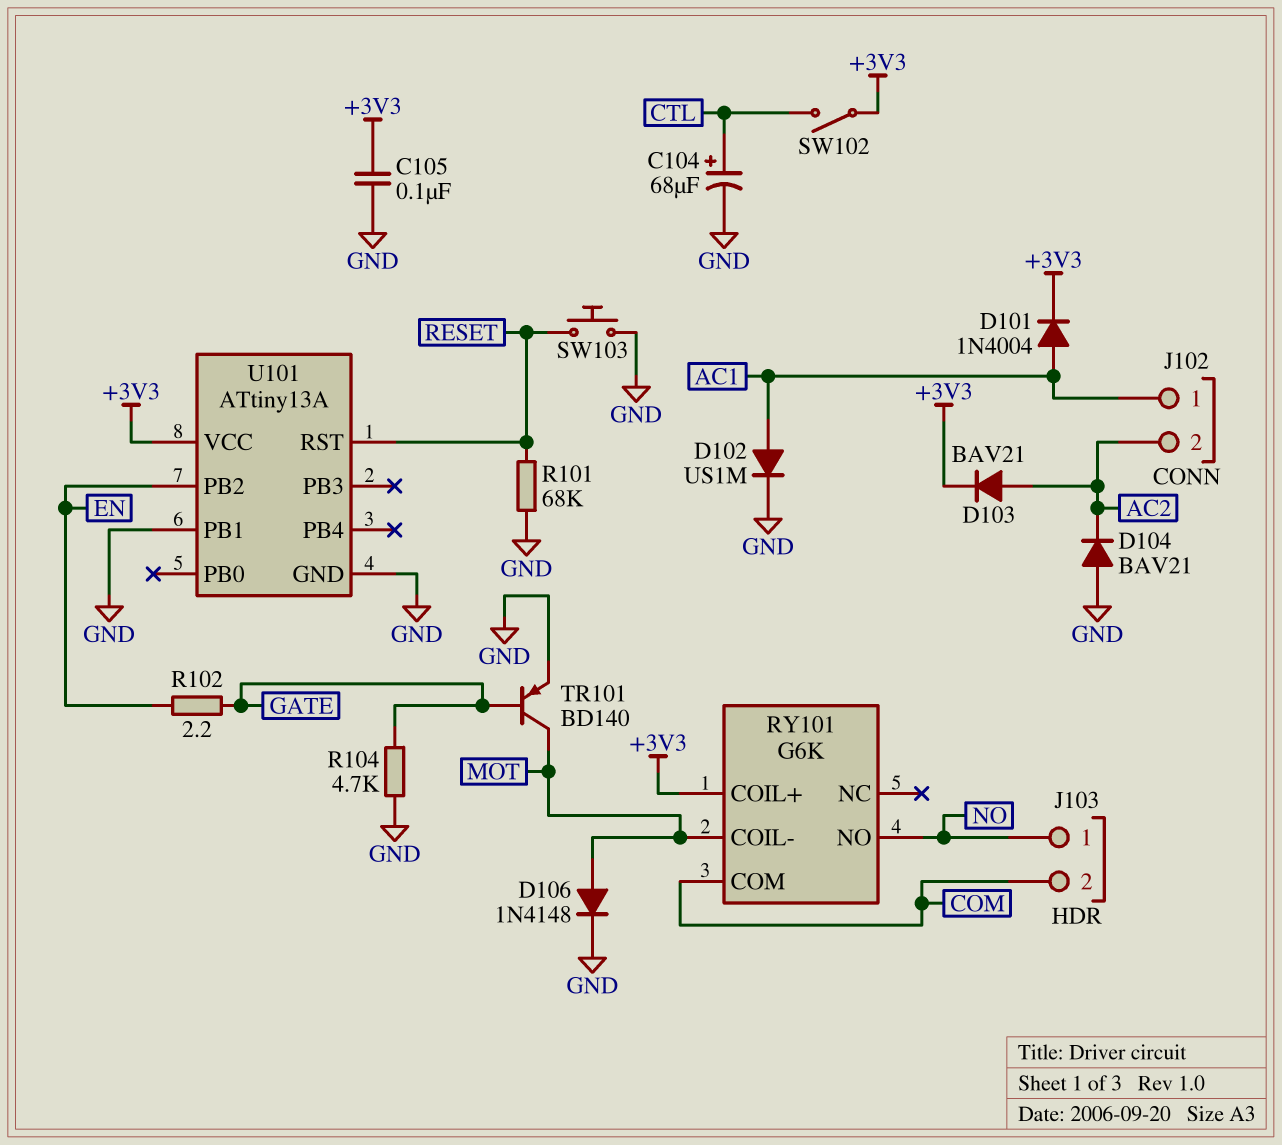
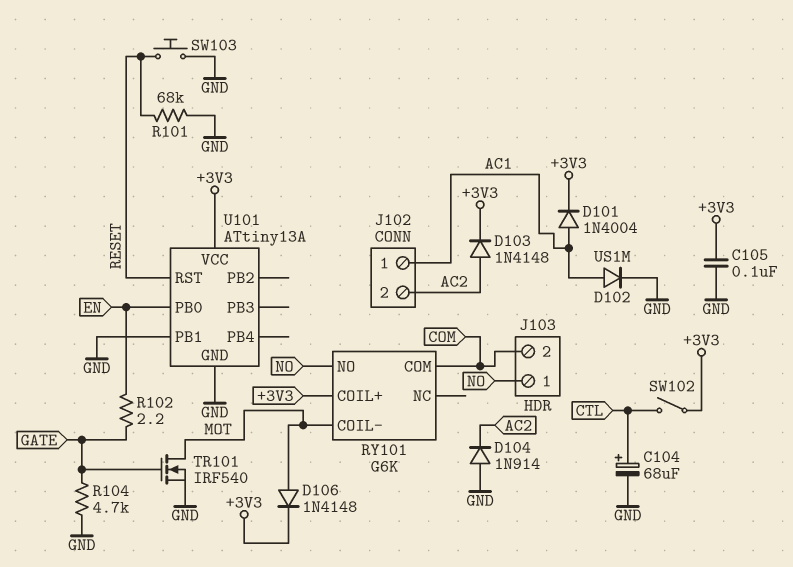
D103: diode BAV21 (A AC2, K +3V3) -> diode 1N4148 (A AC2, K +3V3)
D104: diode BAV21 (A GND, K AC2) -> diode 1N914 (A GND, K AC2)
D106: diode 1N4148 (A MOT, K GND) -> diode 1N4148 (A MOT, K +3V3)
TR101: PNP BD140 (B GATE, C MOT, E GND) -> NMOS IRF540 (G GATE, D MOT, S GND)
U101 pin PB0: none -> EN
U101 pin PB2: EN -> none

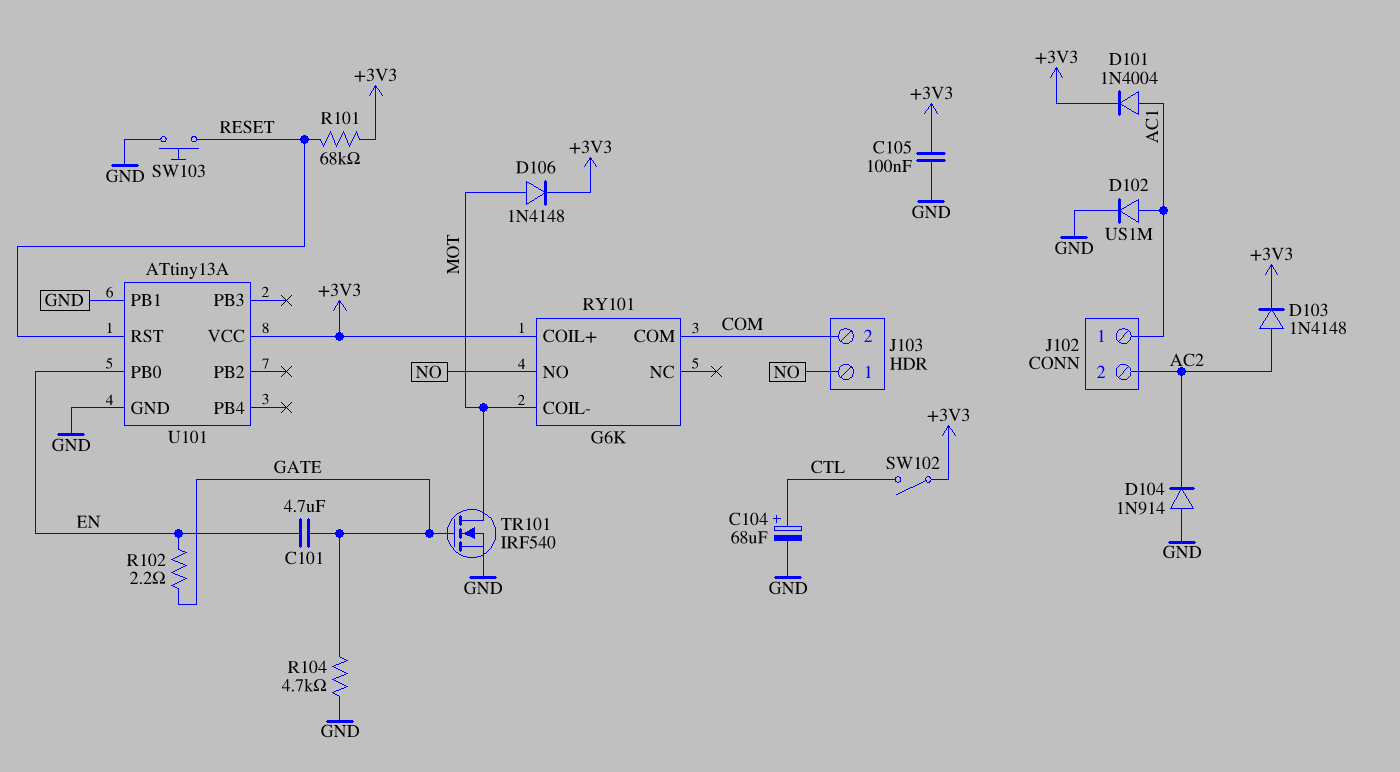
C101: none -> 4.7uF (EN, GATE)
R101: 68k (GND, RESET) -> 68k (+3V3, RESET)

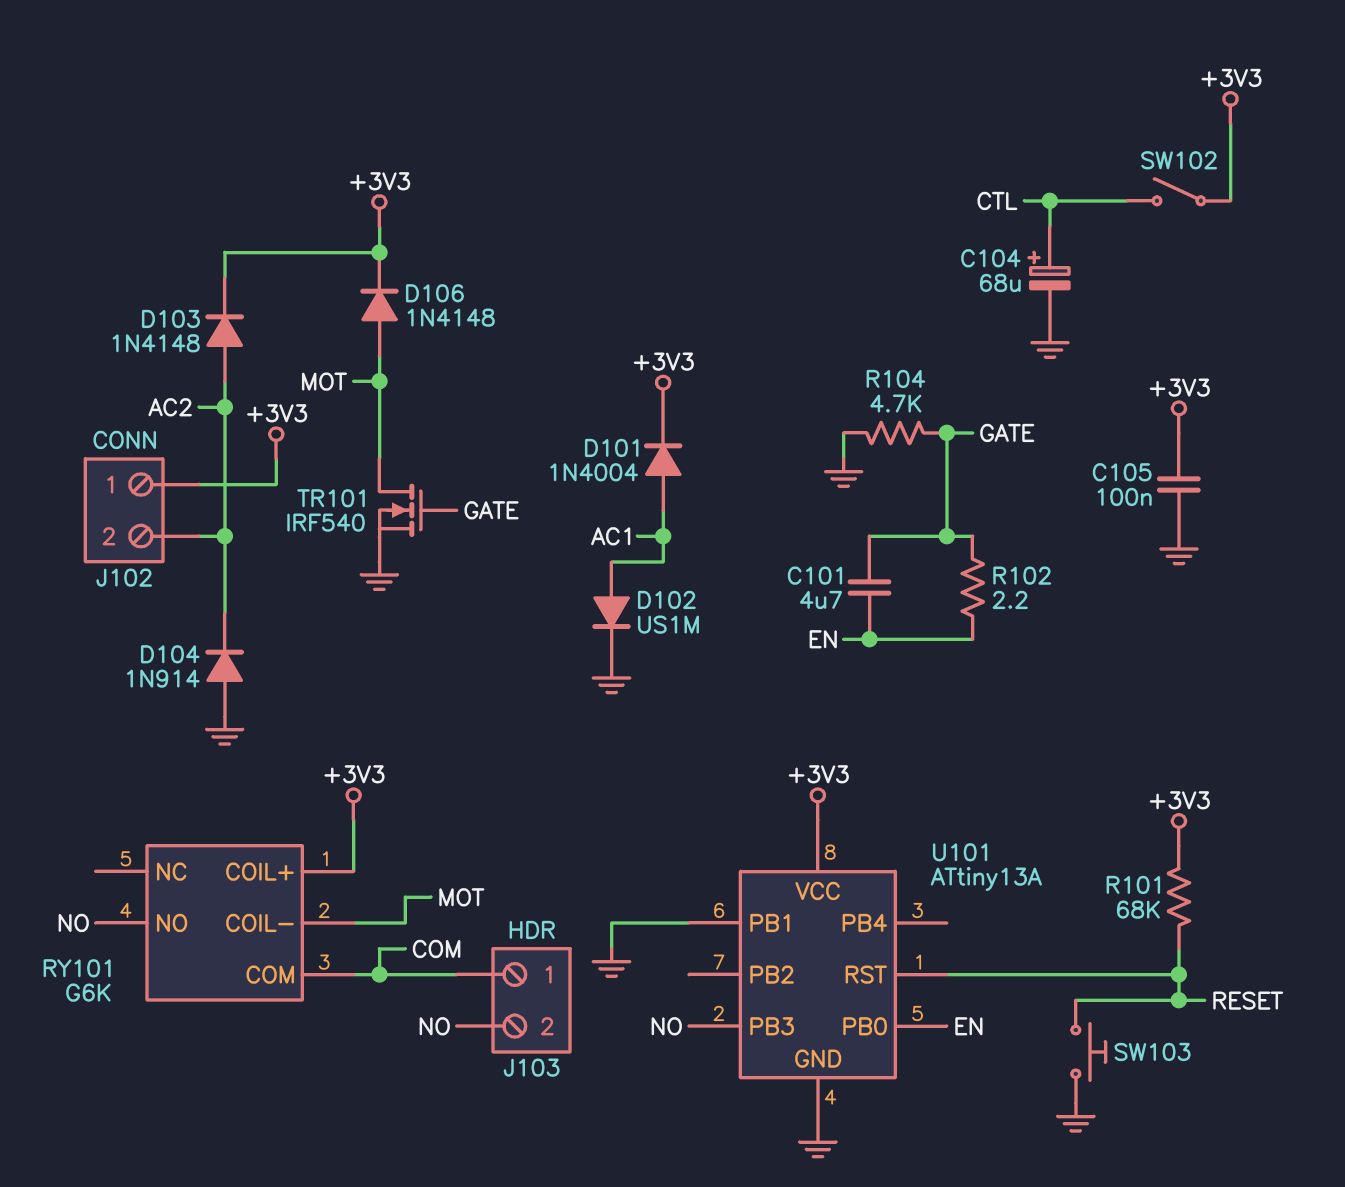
J102 pin 1: AC1 -> +3V3
J103 pin 1: NO -> COM
J103 pin 2: COM -> NO
U101 pin PB3: none -> NO

